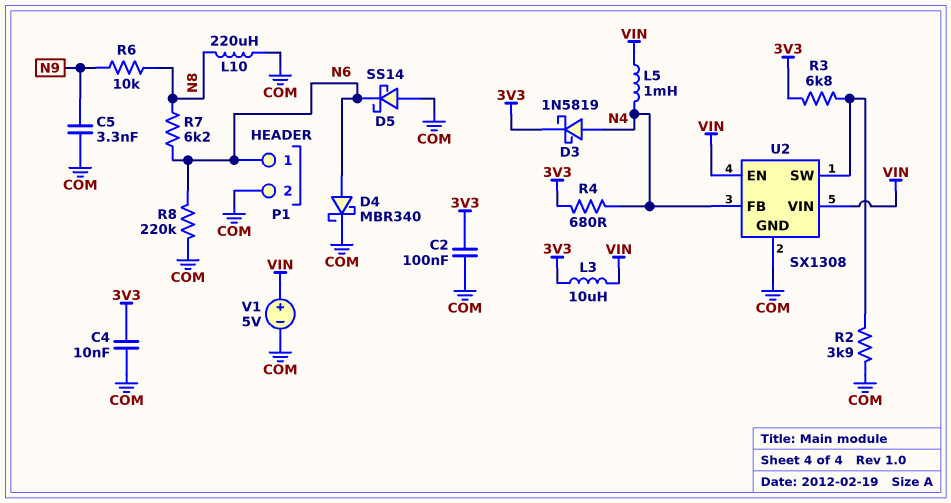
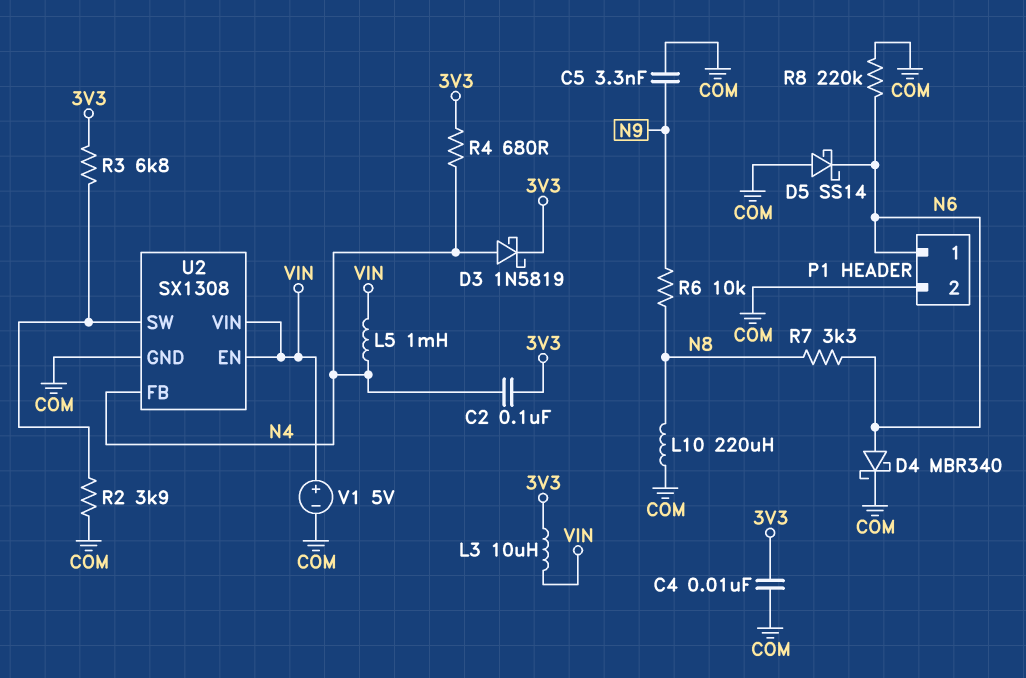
C2: 100nF (3V3, COM) -> 100nF (3V3, N4)
R7: 6.2k (N6, N8) -> 3.3k (N6, N8)

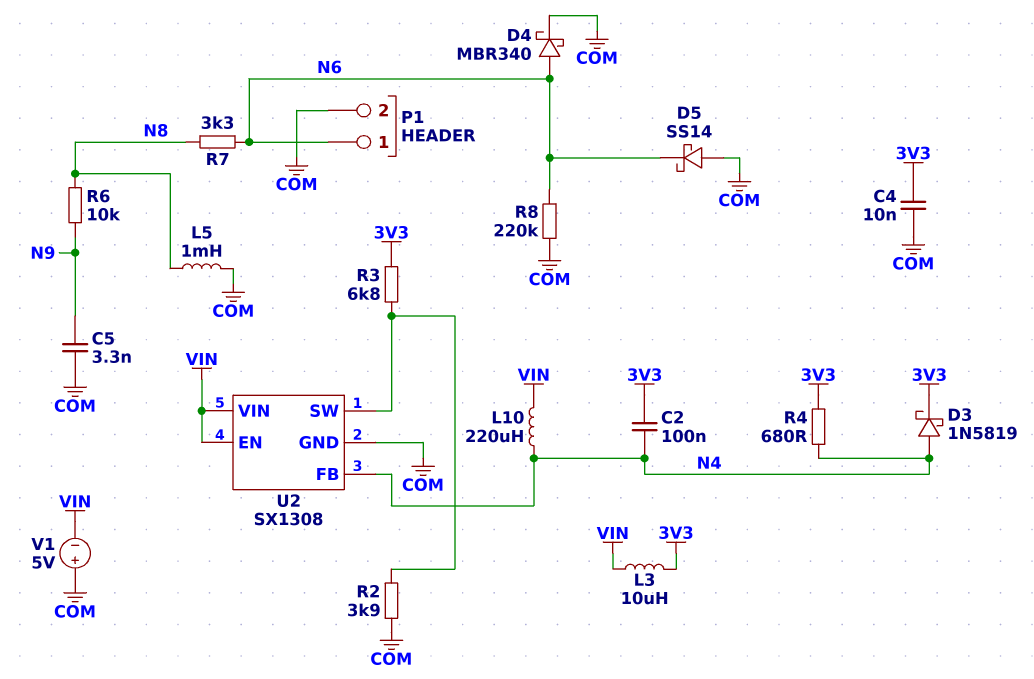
L5: 1mH (N4, VIN) -> 1mH (COM, N8)
L10: 220uH (COM, N8) -> 220uH (N4, VIN)
V1: 5V (plus VIN, minus COM) -> 5V (plus COM, minus VIN)

